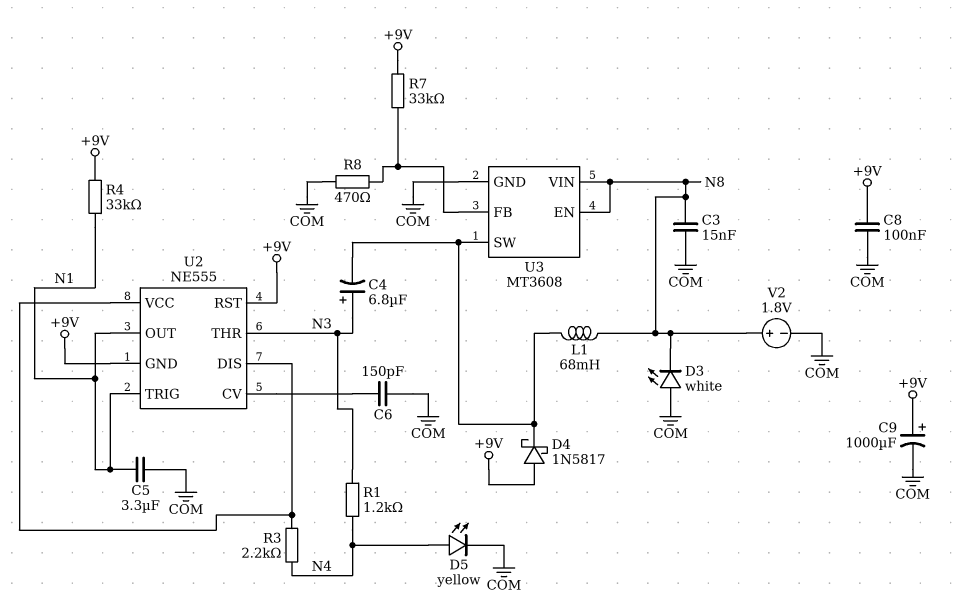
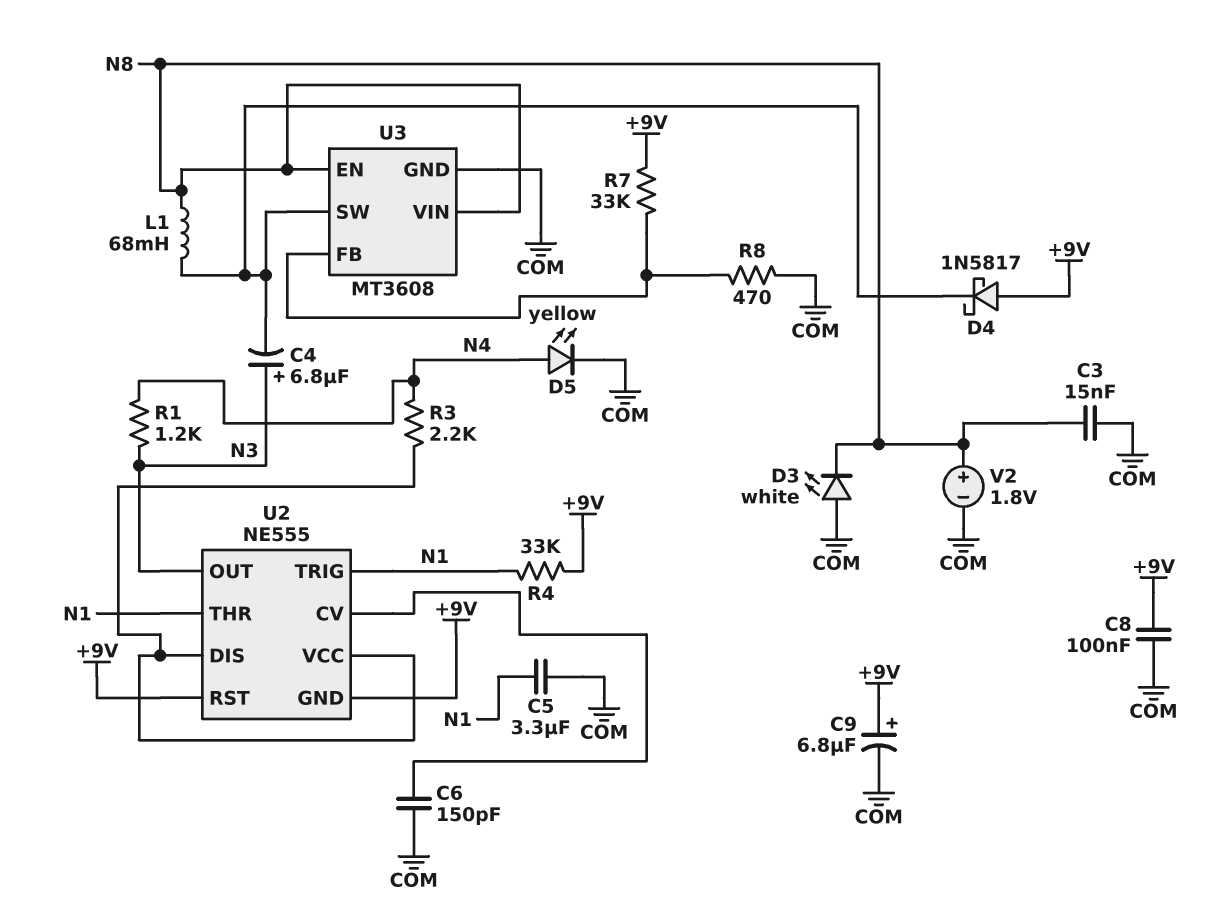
C9: 1000uF (plus +9V, minus COM) -> 6.8uF (plus +9V, minus COM)
U2 pin OUT: N1 -> N3
U2 pin THR: N3 -> N1

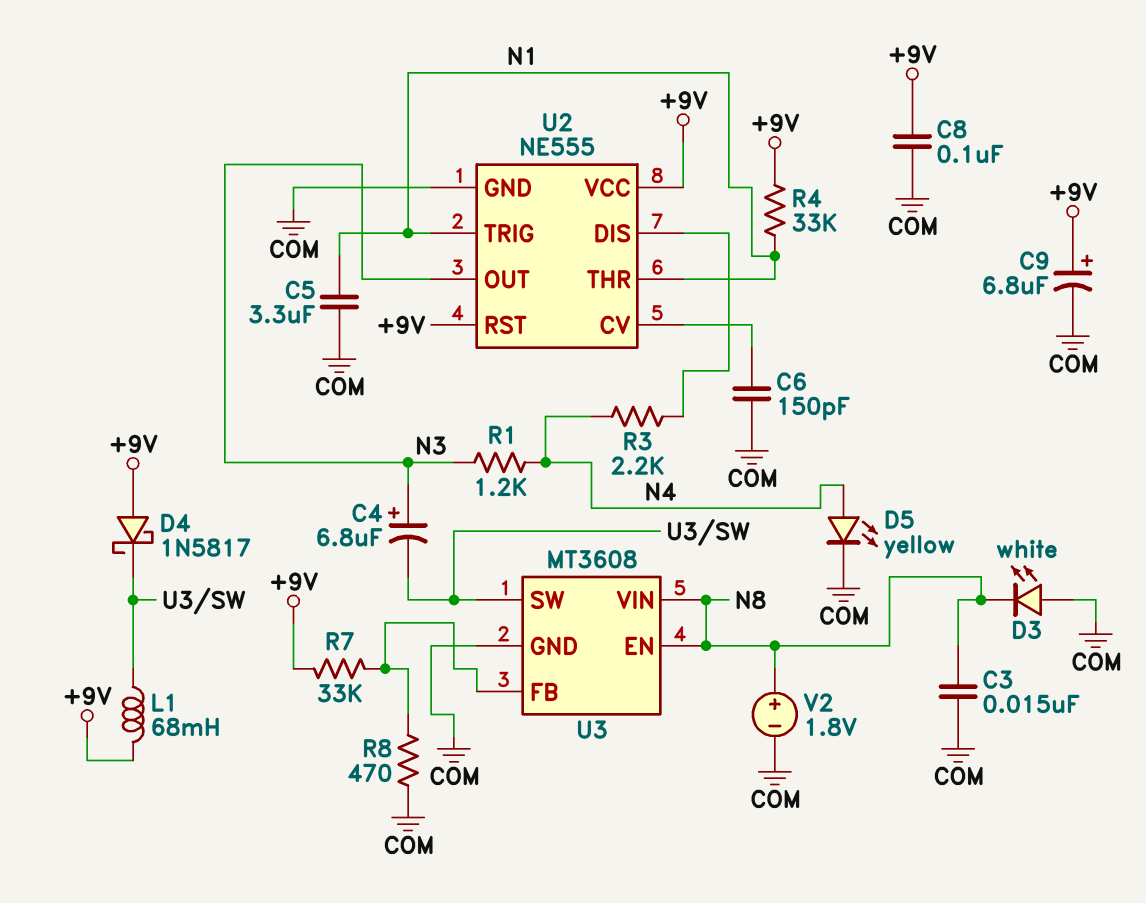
L1: 68mH (N8, U3/SW) -> 68mH (+9V, U3/SW)
U2 pin GND: +9V -> COM
U2 pin VCC: U2/DIS -> +9V

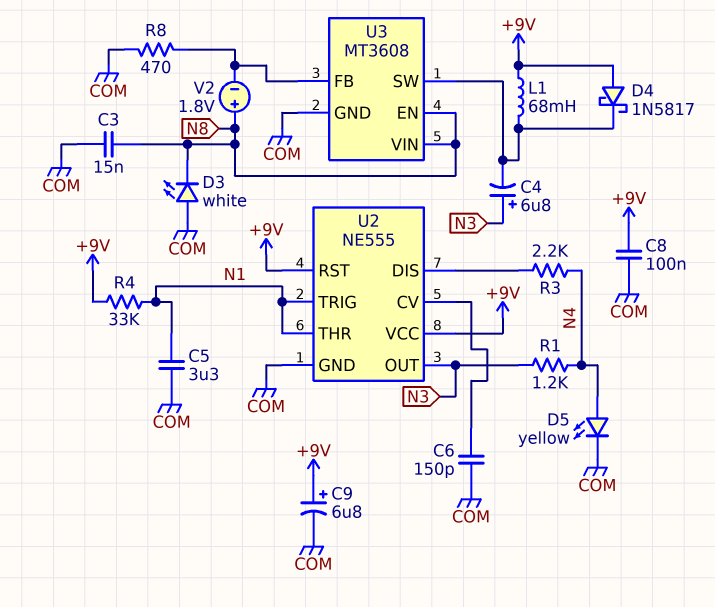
R7: 33k (+9V, U3/FB) -> none
V2: 1.8V (plus N8, minus COM) -> 1.8V (plus N8, minus U3/FB)

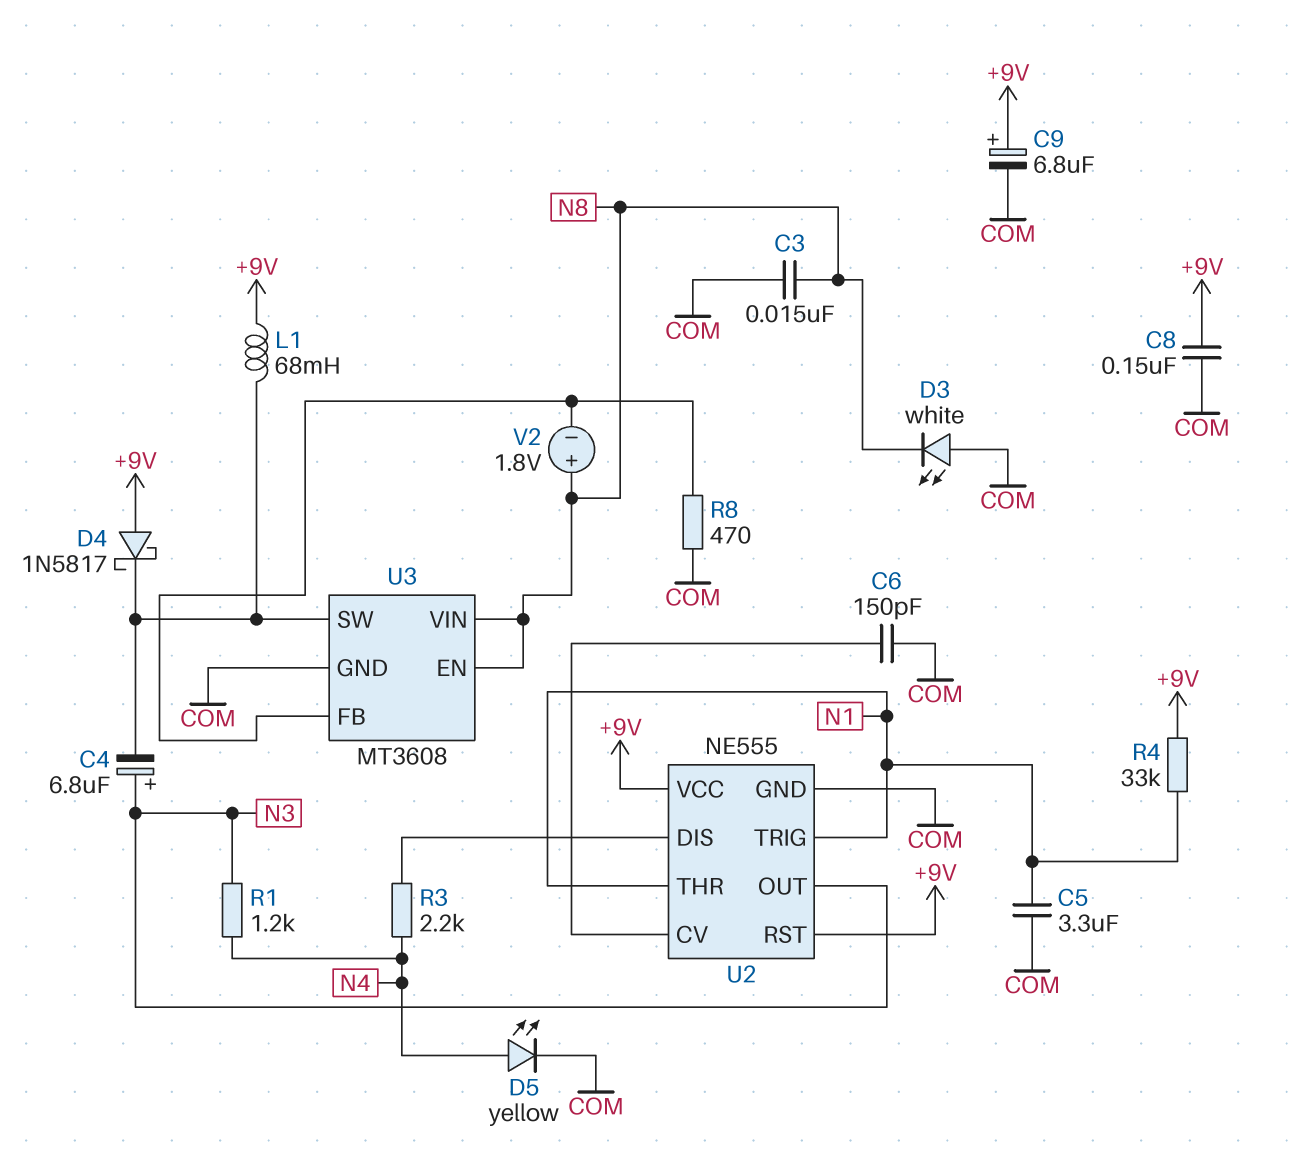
C8: 100nF (+9V, COM) -> 150nF (+9V, COM)

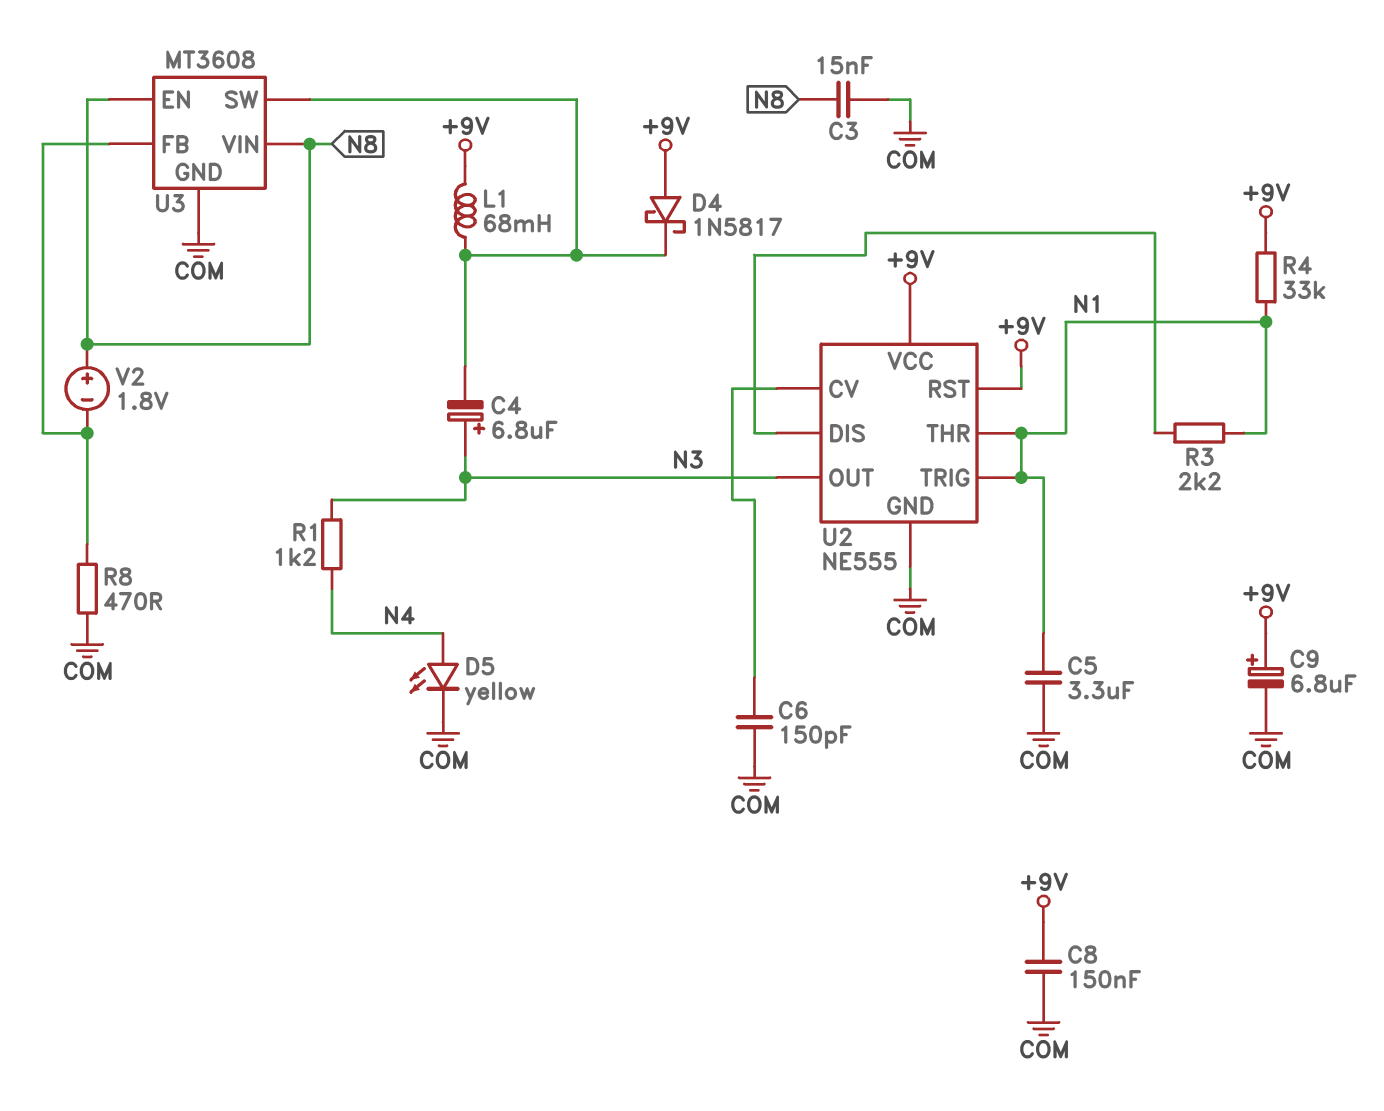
D3: LED white (A COM, K N8) -> none
R3: 2.2k (N4, U2/DIS) -> 2.2k (N1, U2/DIS)

